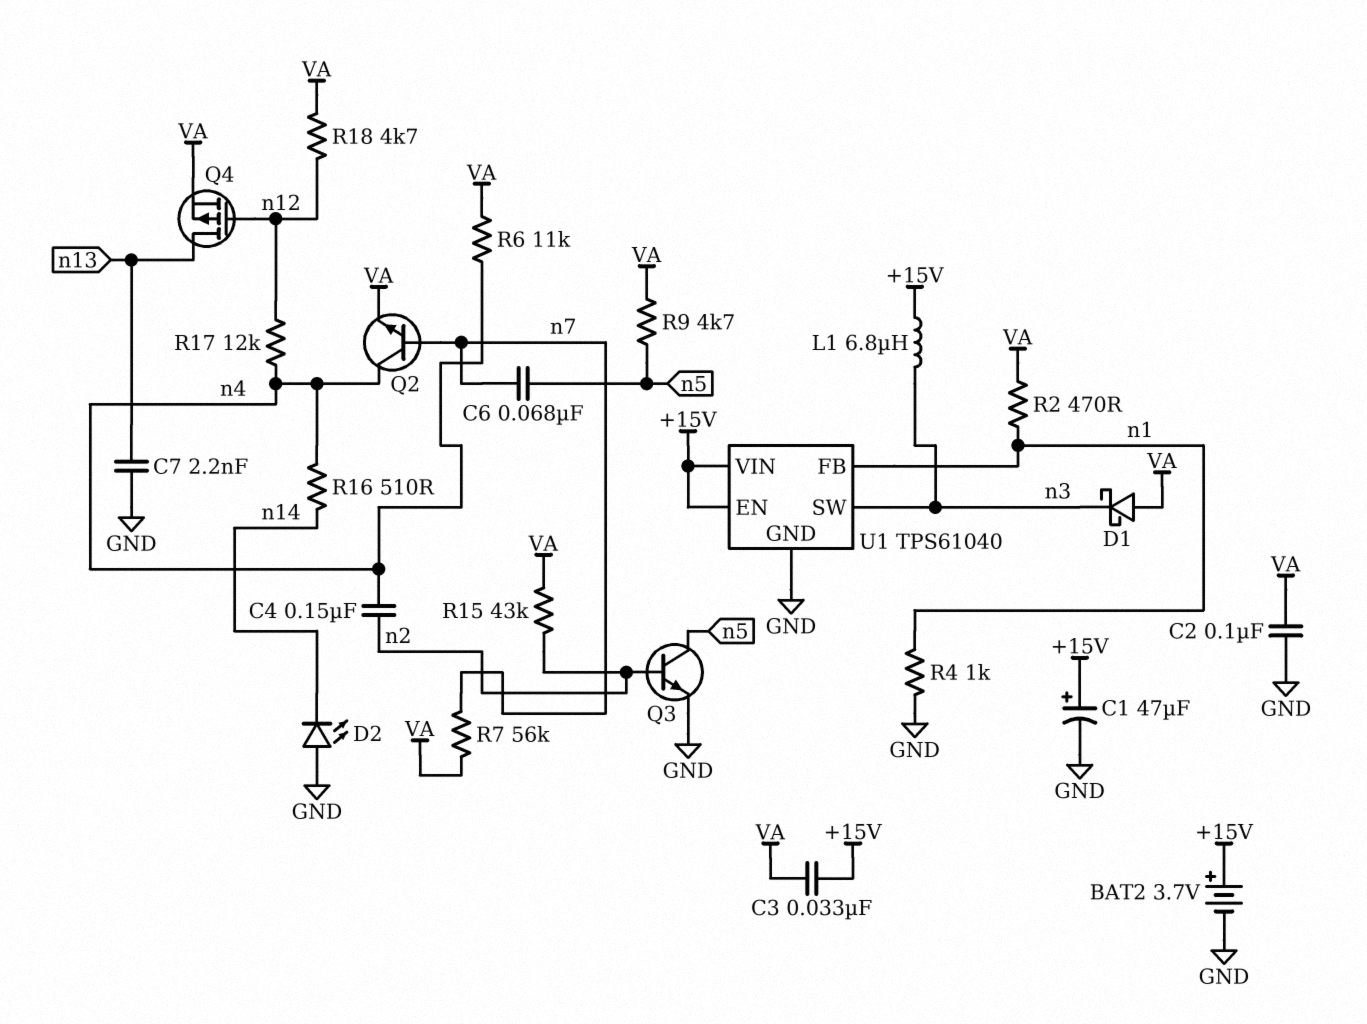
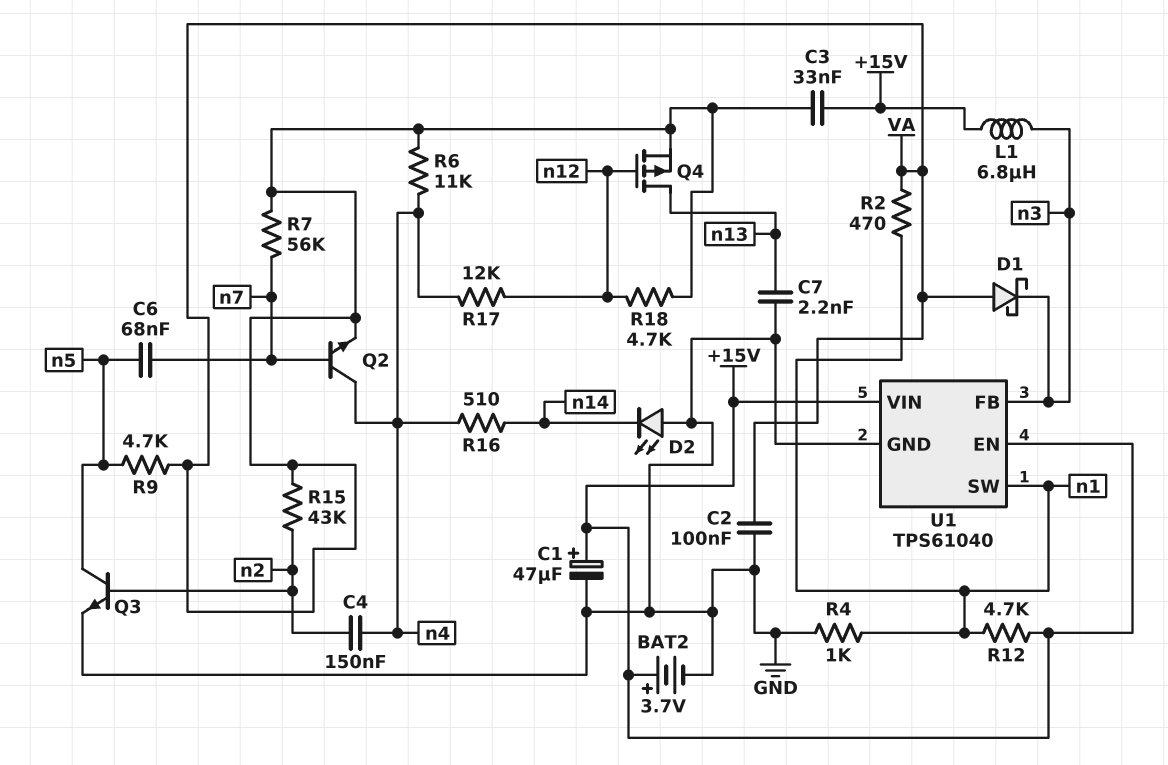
R12: none -> 4.7k (+15V, n1)
U1 pin FB: n1 -> n3
U1 pin SW: n3 -> n1

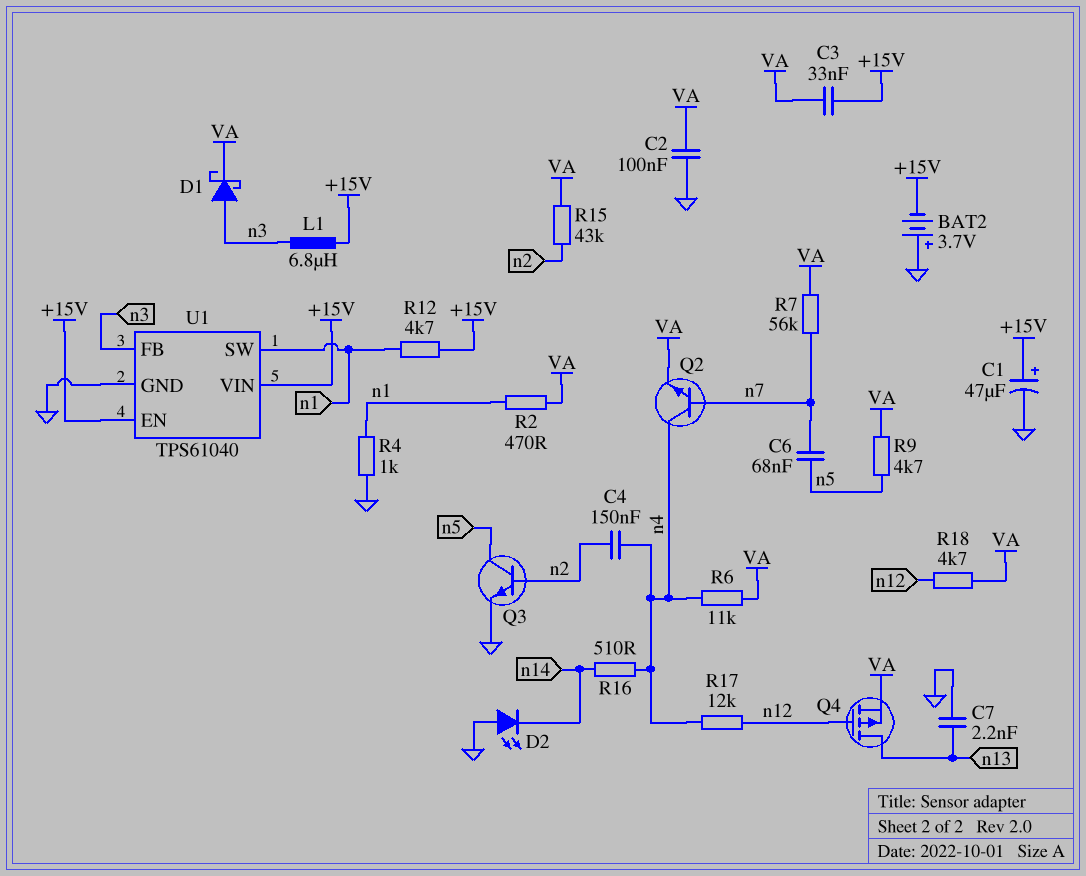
BAT2: 3.7V (plus +15V, minus GND) -> 3.7V (plus GND, minus +15V)
D1: schottky (A VA, K n3) -> schottky (A n3, K VA)

